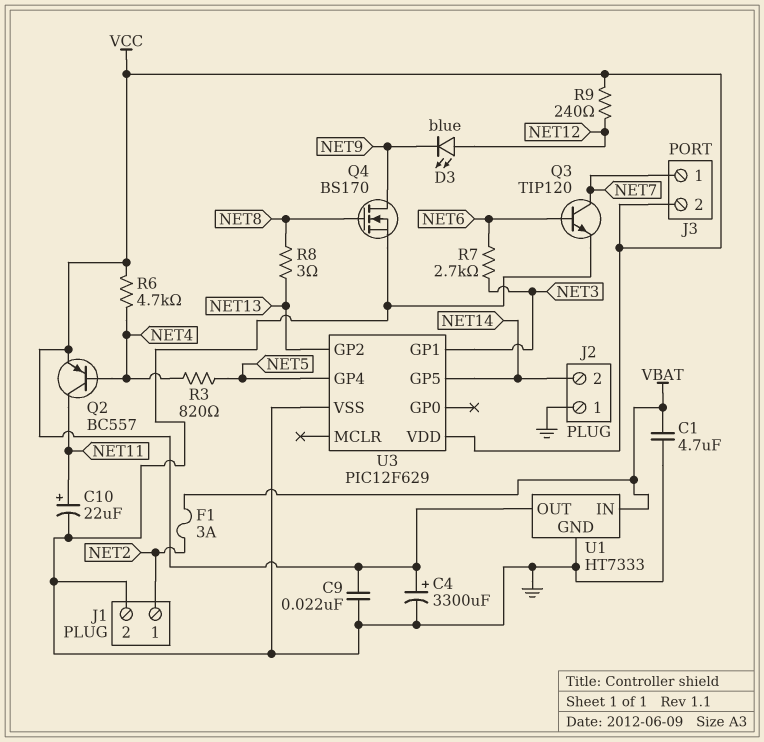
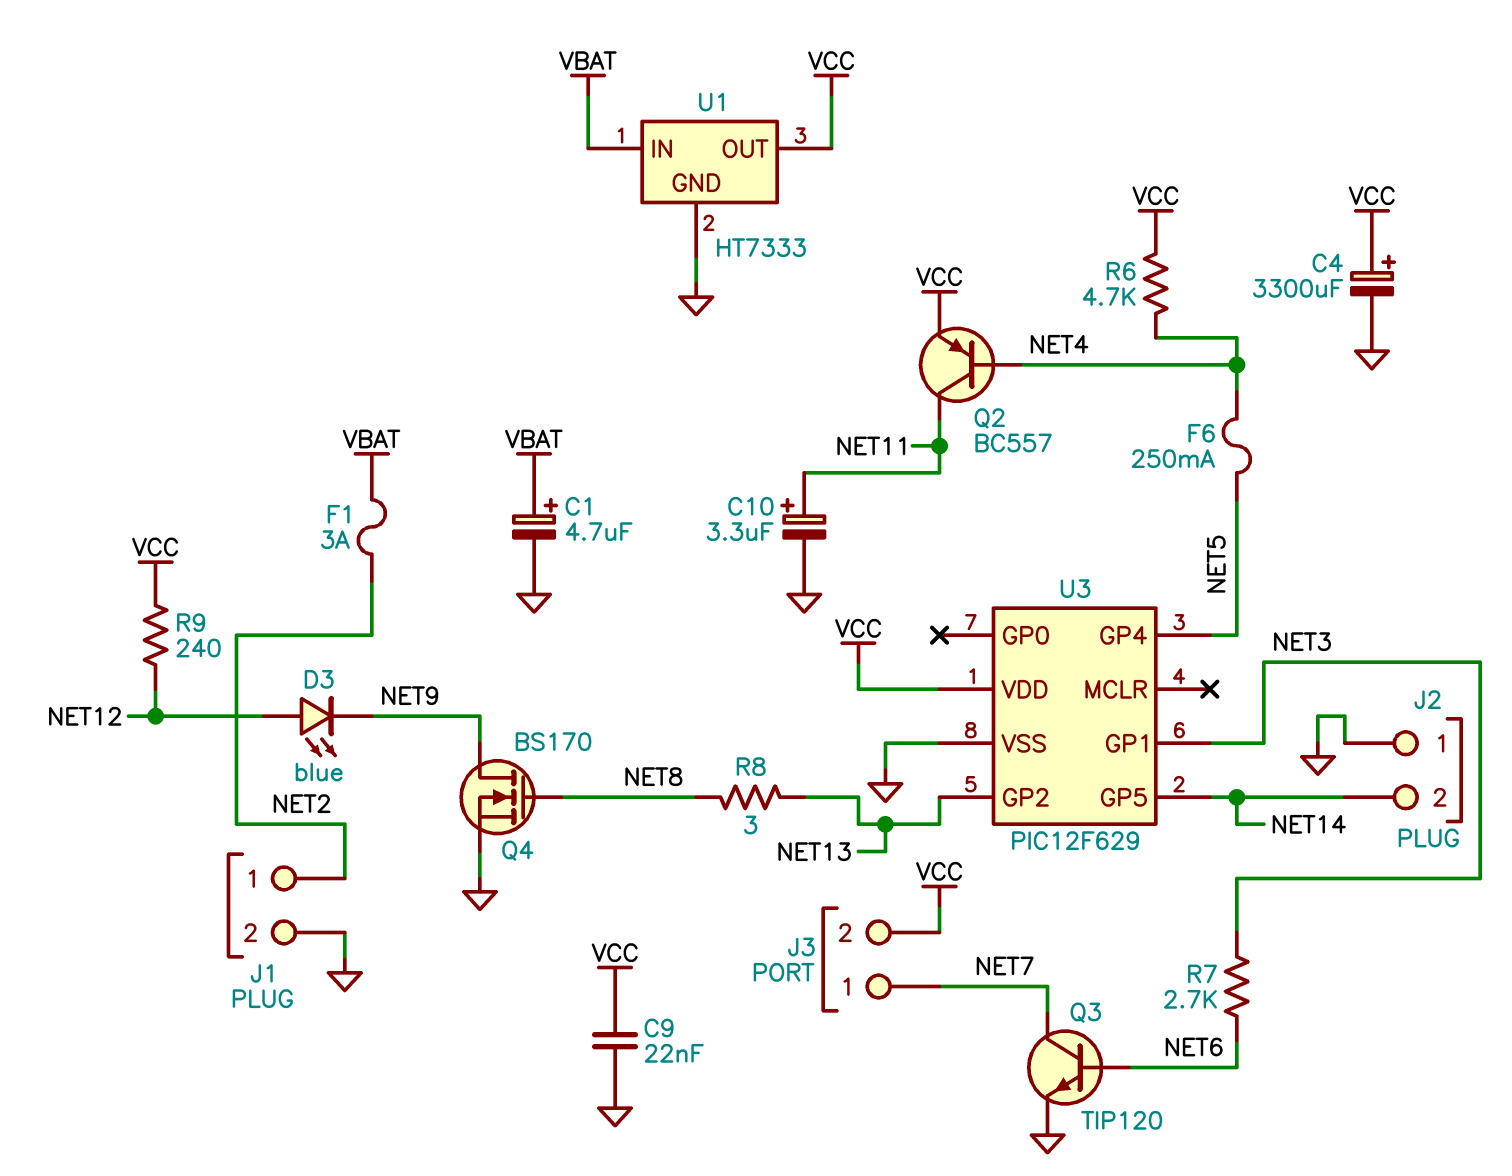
C1: 4.7uF (GND, VBAT) -> 4.7uF (plus VBAT, minus GND)
C10: 22uF (plus NET11, minus GND) -> 3.3uF (plus NET11, minus GND)
F6: none -> 250mA (NET4, NET5)
R3: 820 (NET4, NET5) -> none

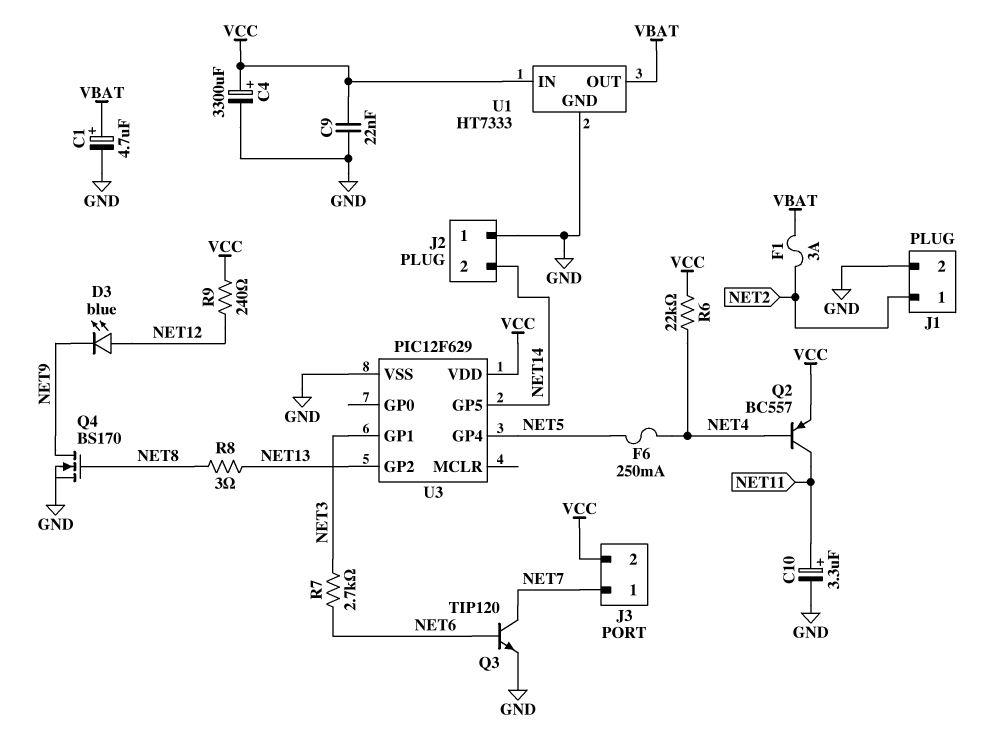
R6: 4.7k (NET4, VCC) -> 22k (NET4, VCC)
U1 pin IN: VBAT -> VCC
U1 pin OUT: VCC -> VBAT

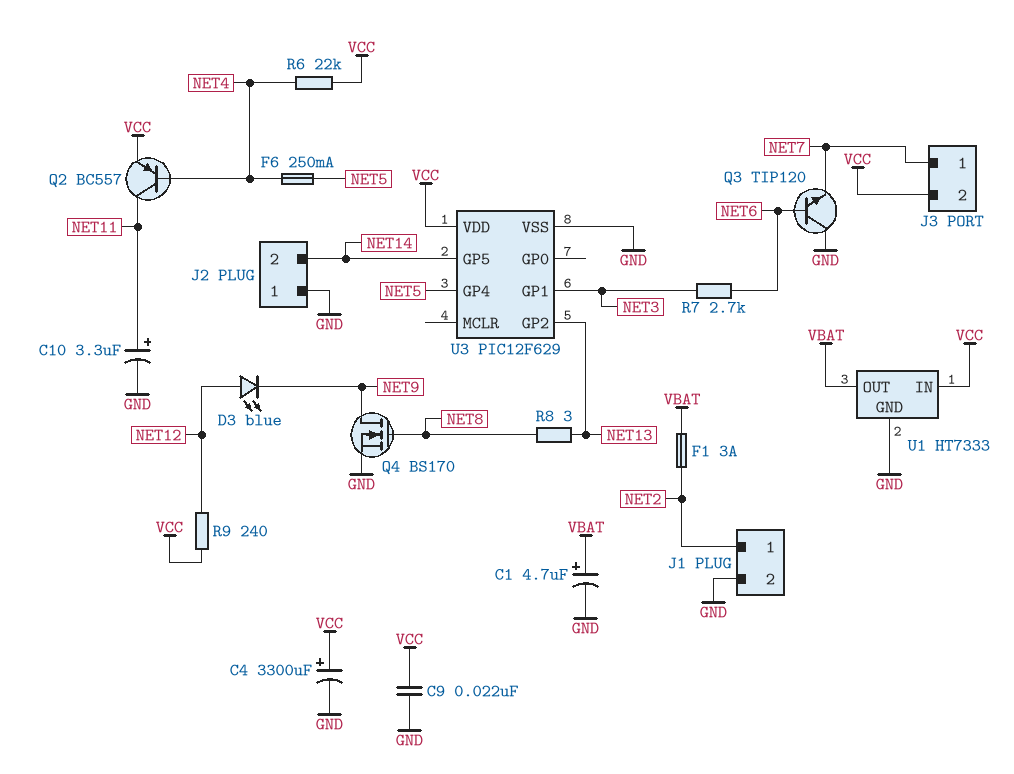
Q3: NPN TIP120 (B NET6, C NET7, E GND) -> NPN TIP120 (B NET6, C GND, E NET7)

